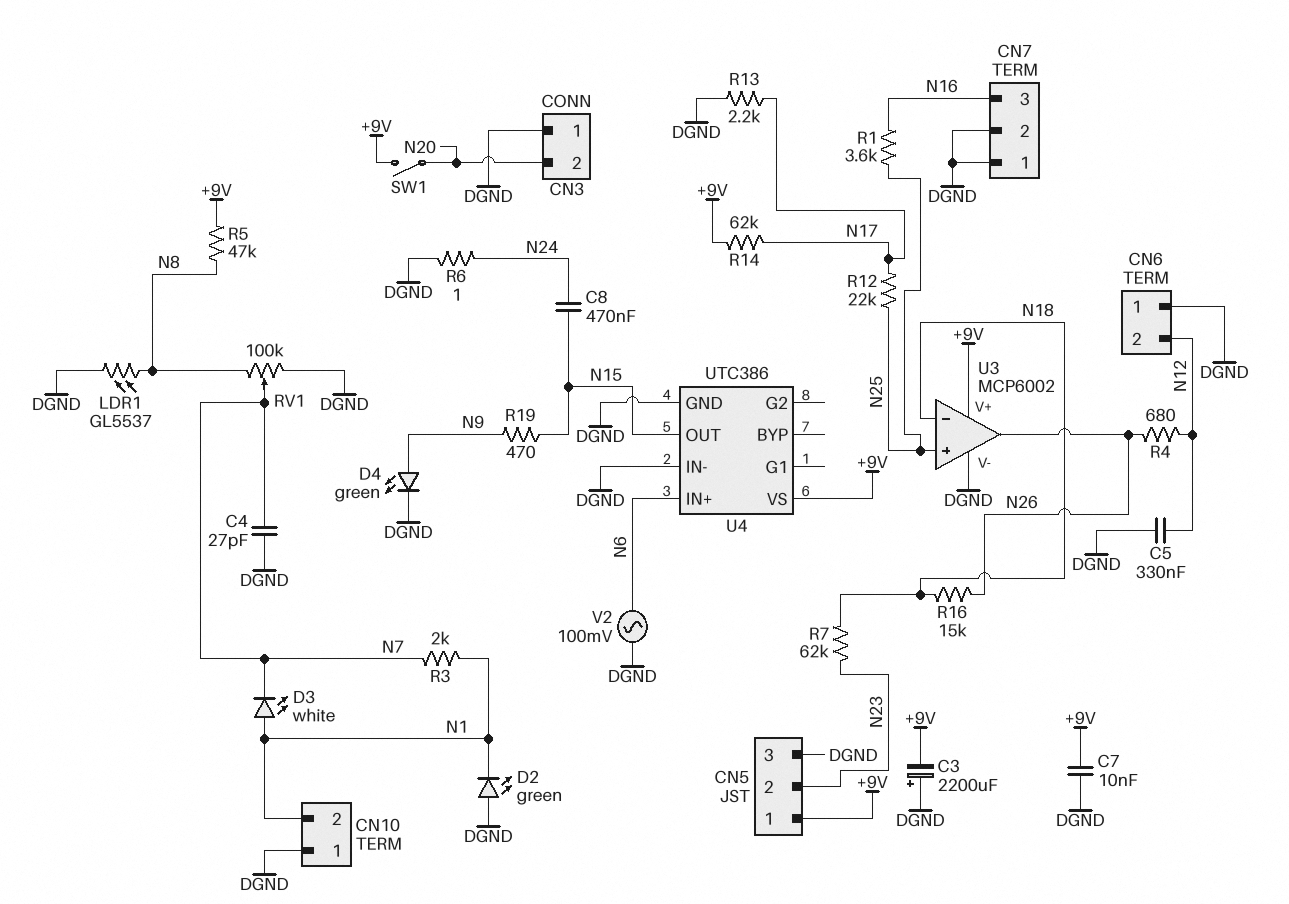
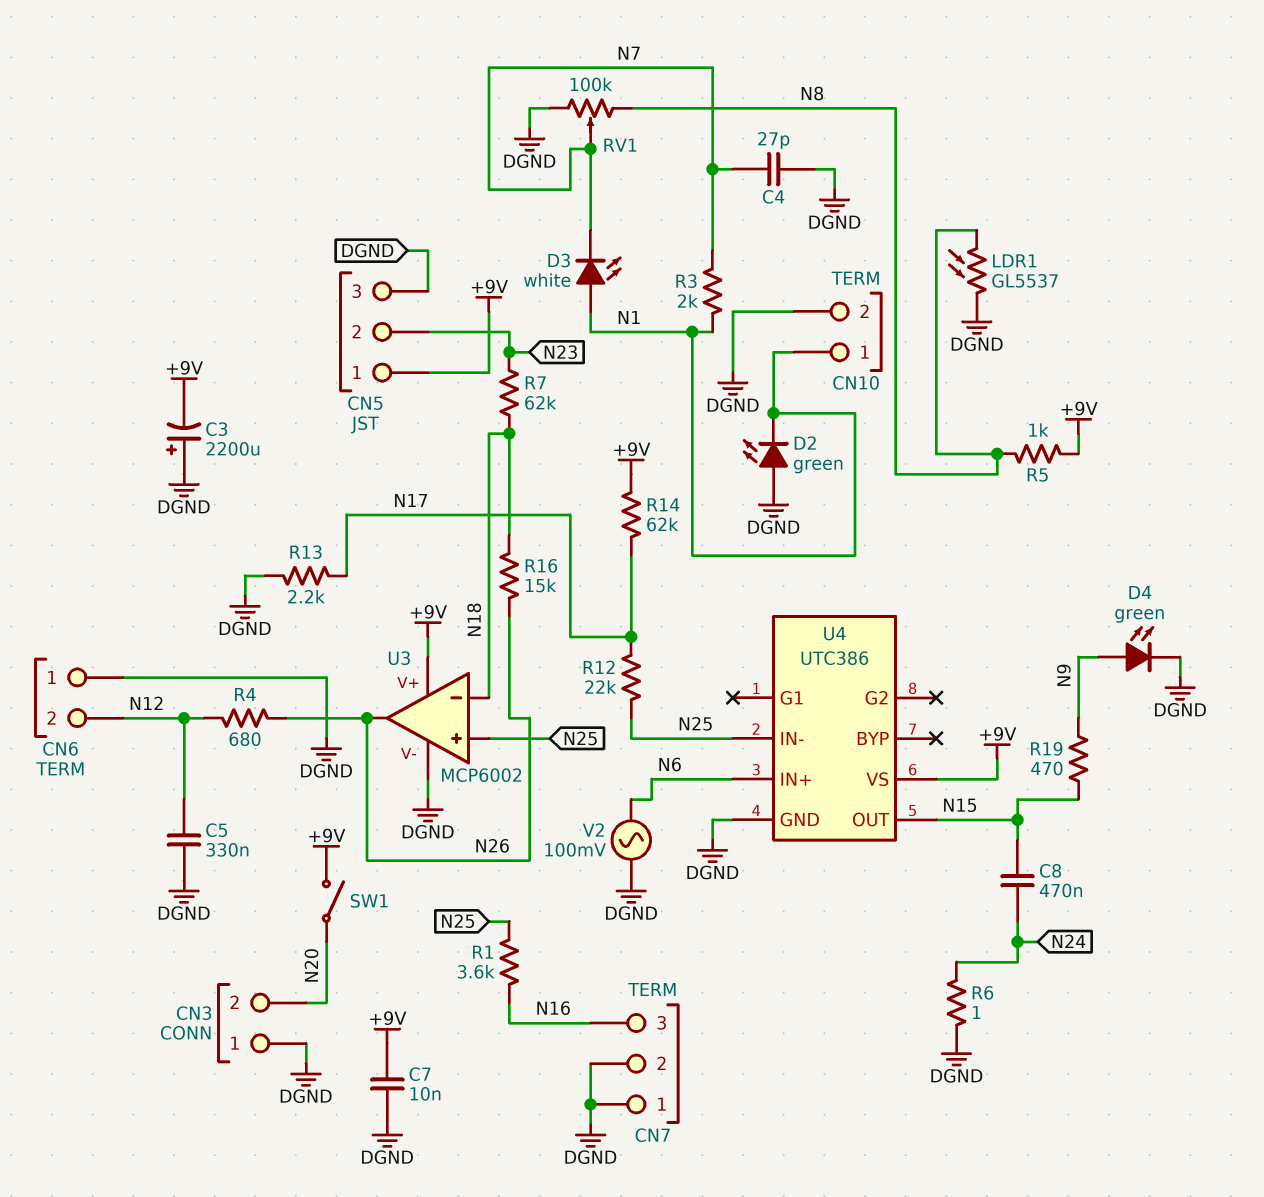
CN10 pin 1: DGND -> N1
CN10 pin 2: N1 -> DGND
R5: 47k (+9V, N8) -> 1k (+9V, N8)
U4 pin IN-: DGND -> N25

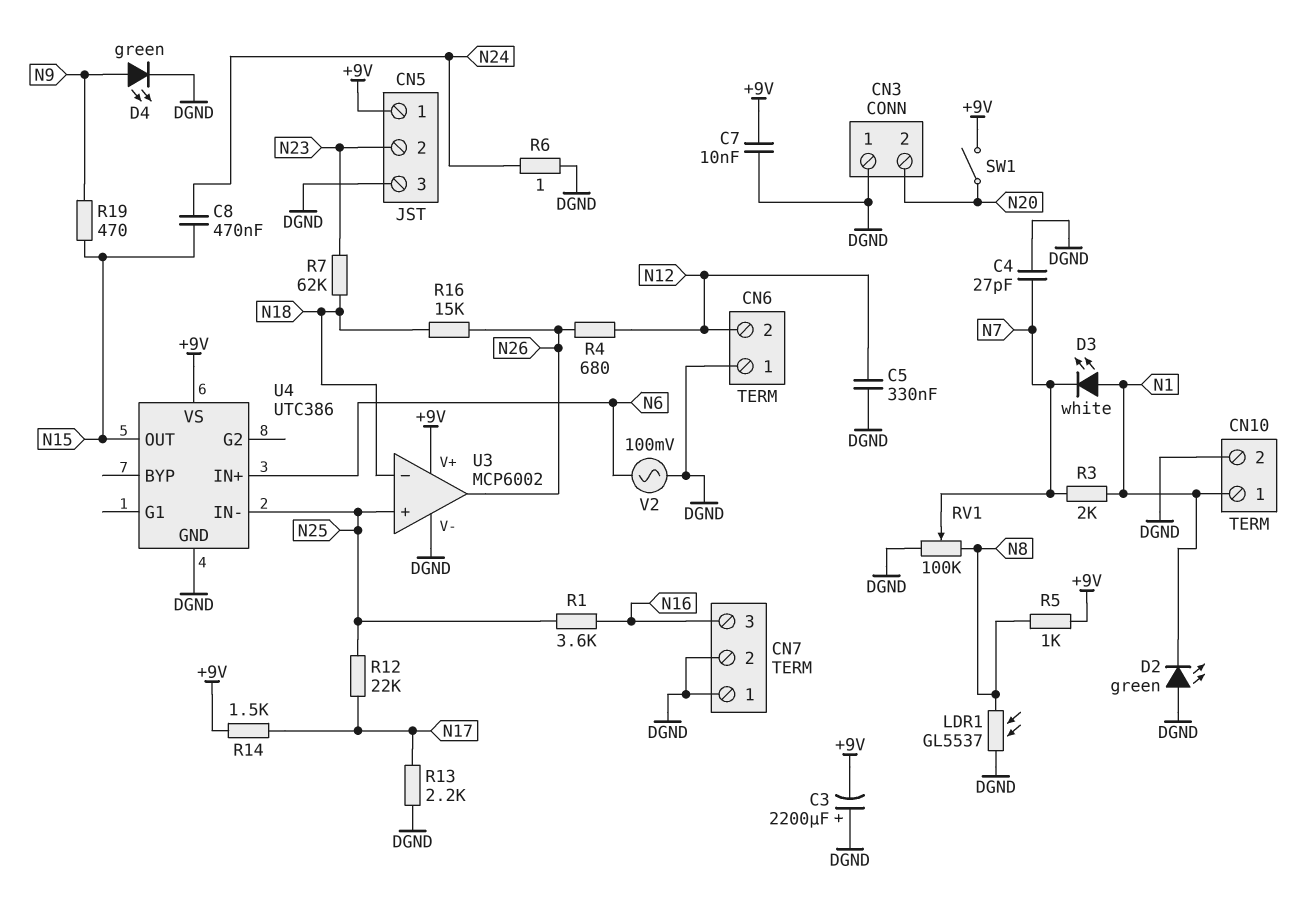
R14: 62k (+9V, N17) -> 1.5k (+9V, N17)

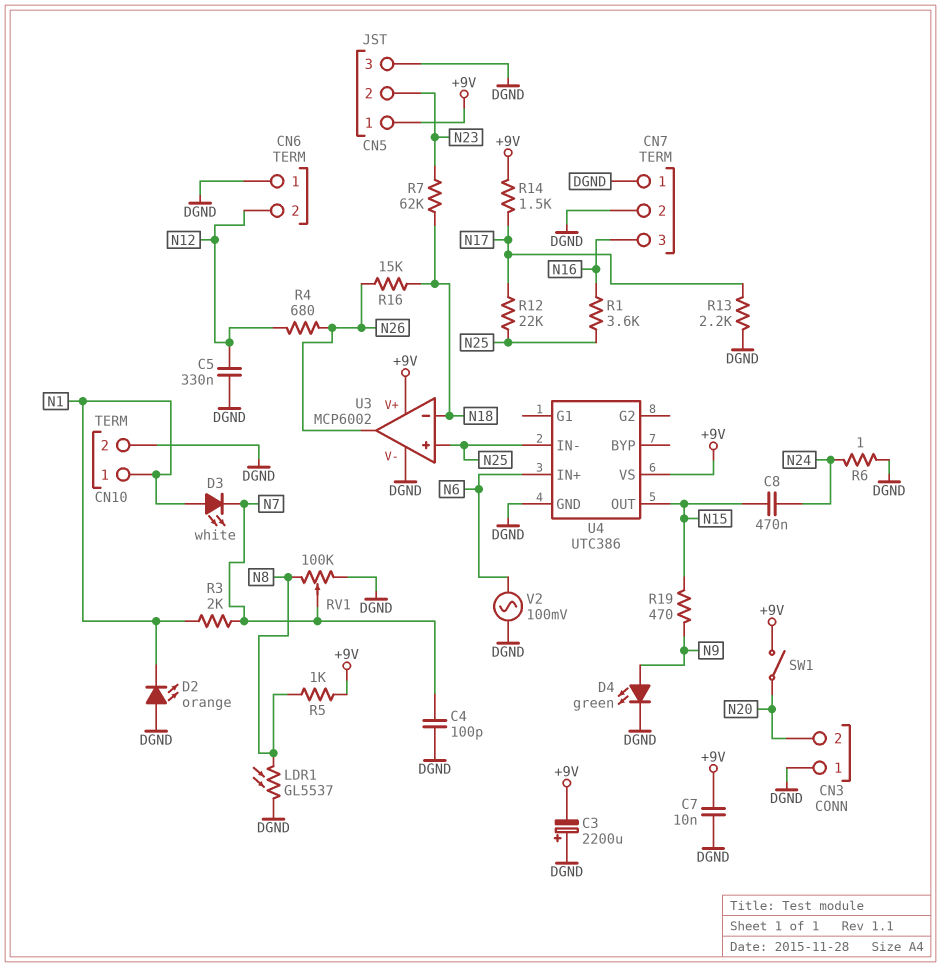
C4: 27pF (DGND, N7) -> 100pF (DGND, N7)
D2: LED green (A DGND, K N1) -> LED orange (A DGND, K N1)

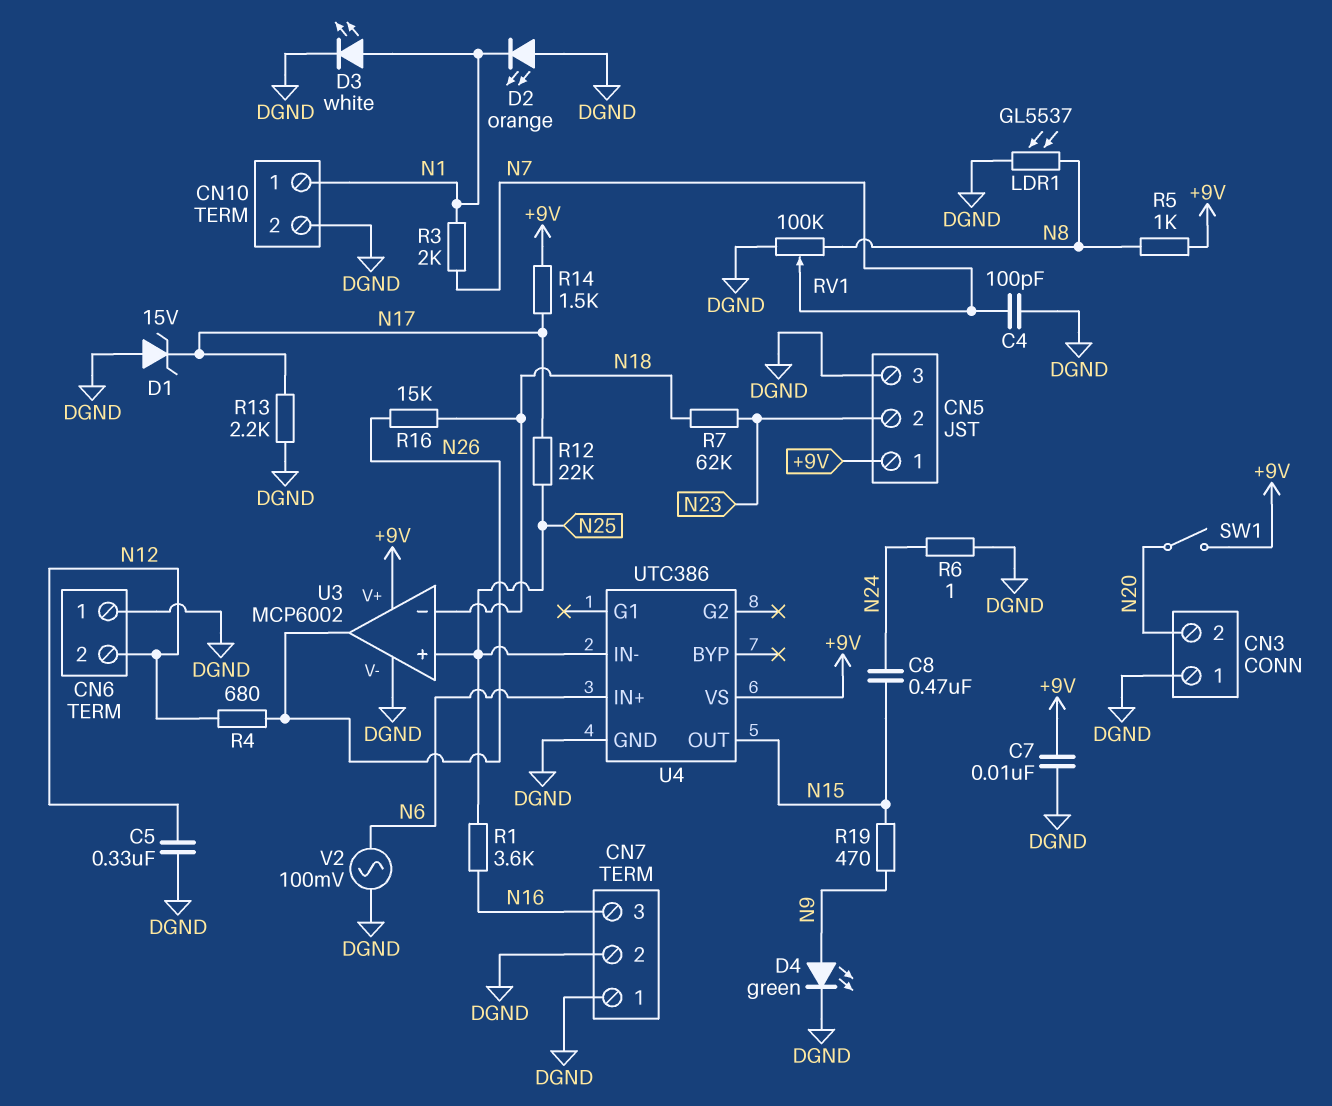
C3: 2200uF (plus DGND, minus +9V) -> none
D1: none -> zener 15V (A DGND, K N17)
D3: LED white (A N1, K N7) -> LED white (A N1, K DGND)

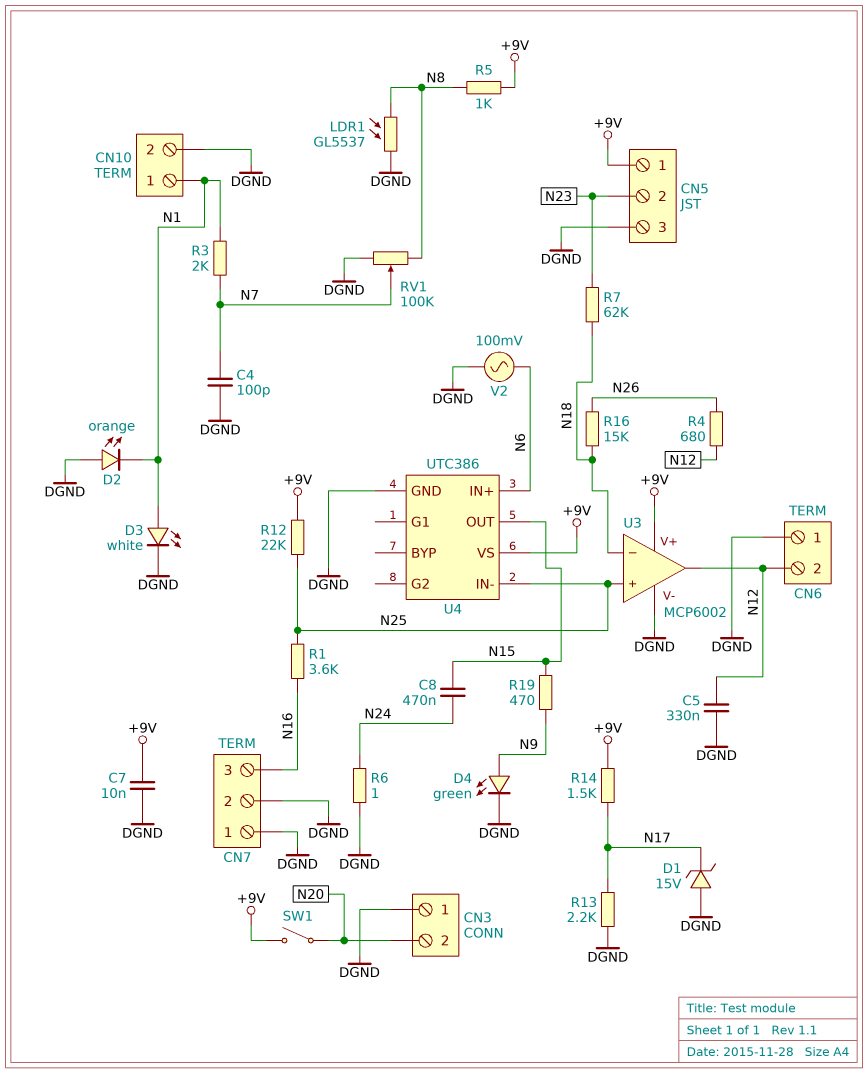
R12: 22k (N17, N25) -> 22k (+9V, N25)
U3 pin out: N26 -> N12

